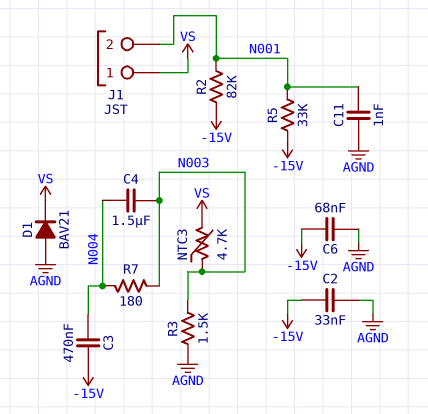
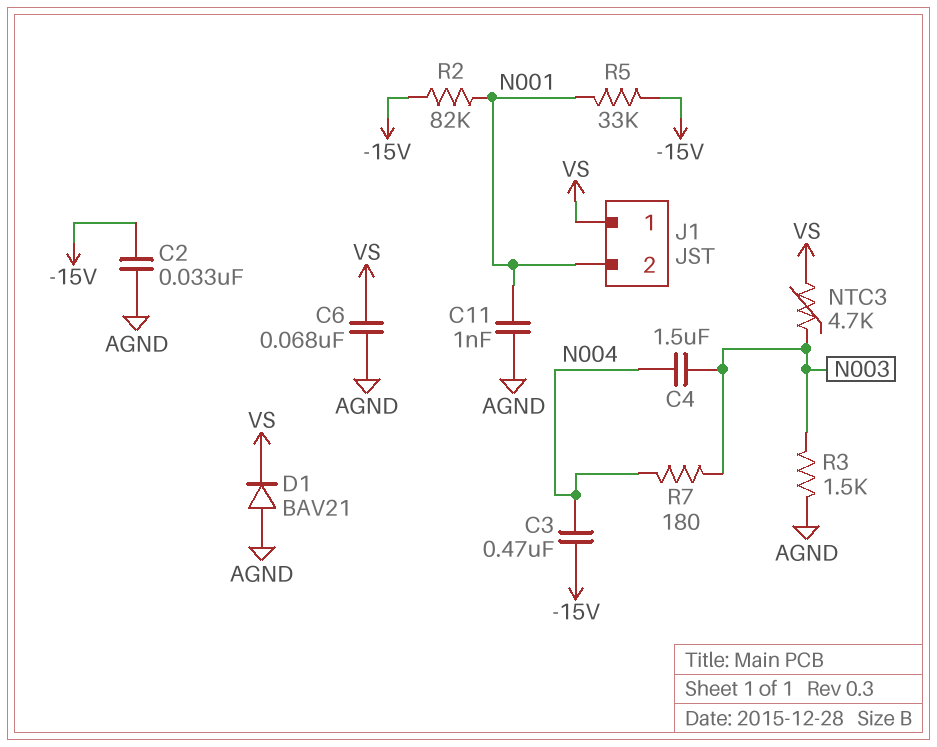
C6: 68nF (-15V, AGND) -> 68nF (AGND, VS)

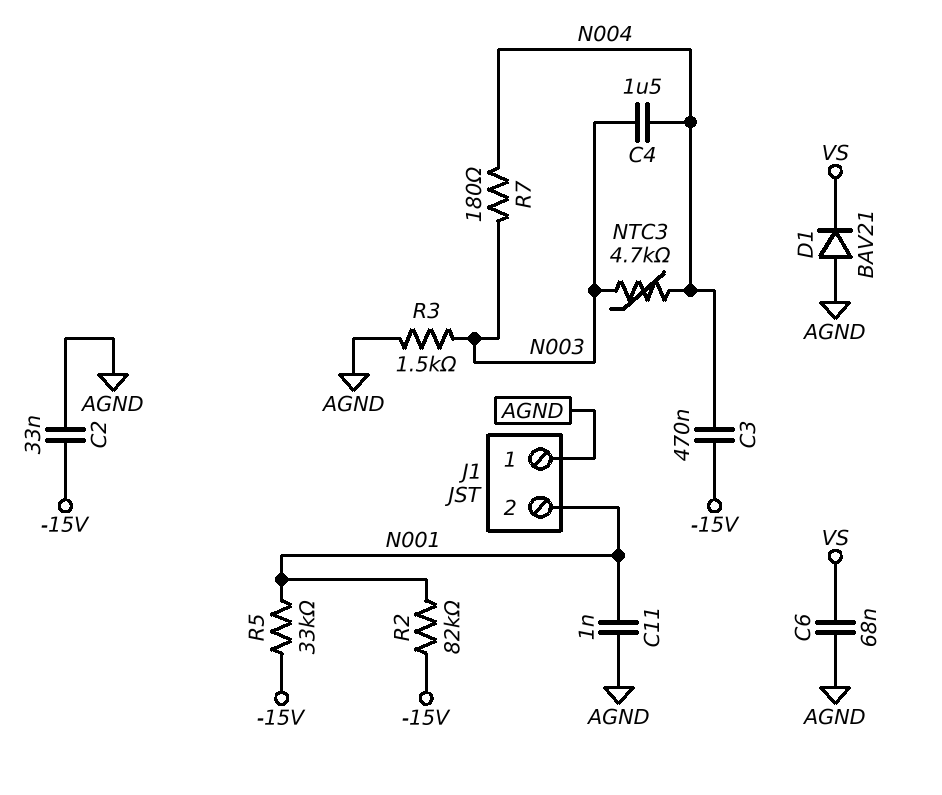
J1 pin 1: VS -> AGND
NTC3: 4.7k (N003, VS) -> 4.7k (N003, N004)

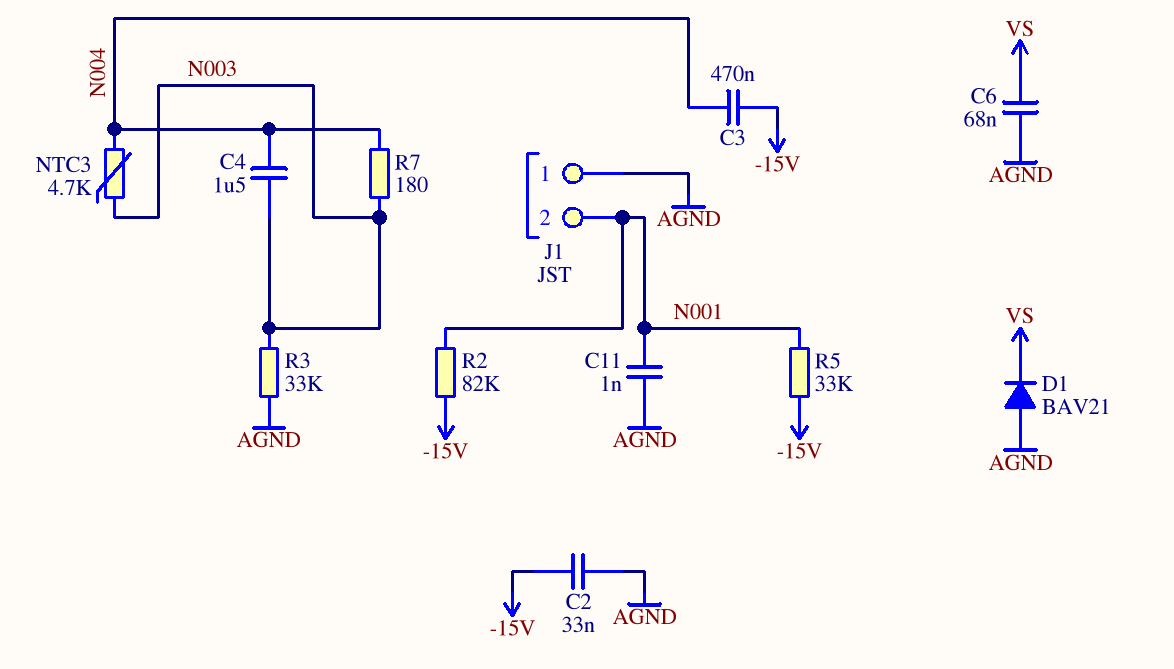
R3: 1.5k (AGND, N003) -> 33k (AGND, N003)

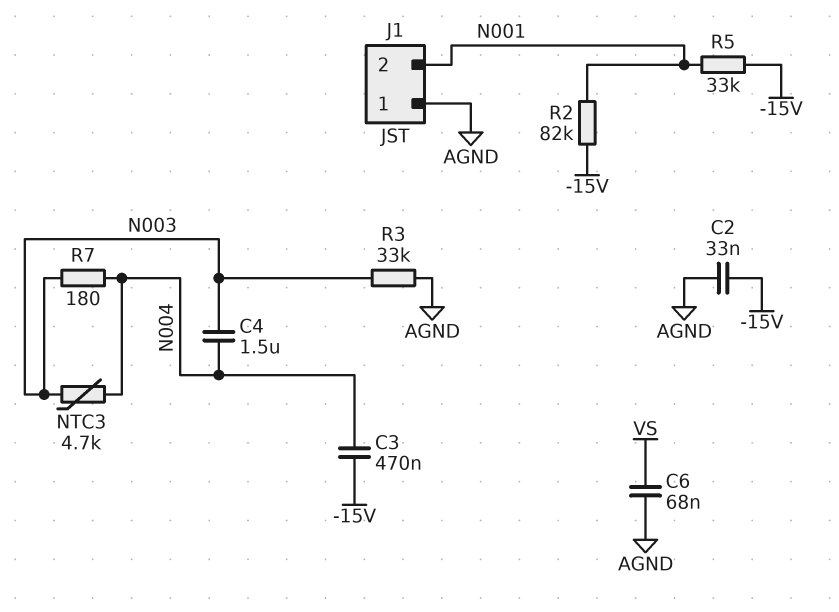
C11: 1nF (AGND, N001) -> none
D1: diode BAV21 (A AGND, K VS) -> none

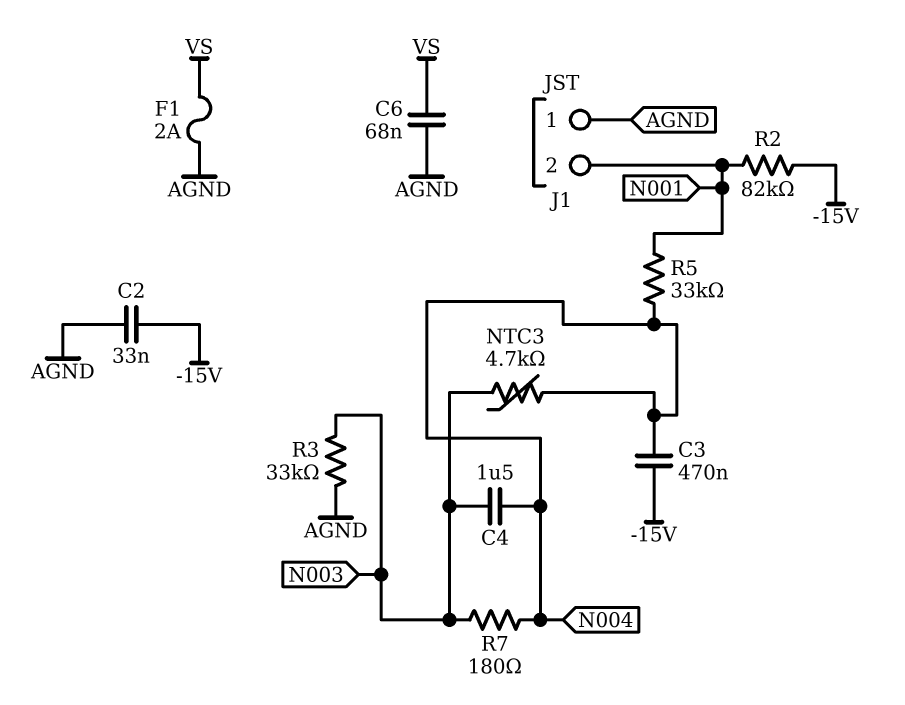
F1: none -> 2A (AGND, VS)
R5: 33k (-15V, N001) -> 33k (N001, N004)

